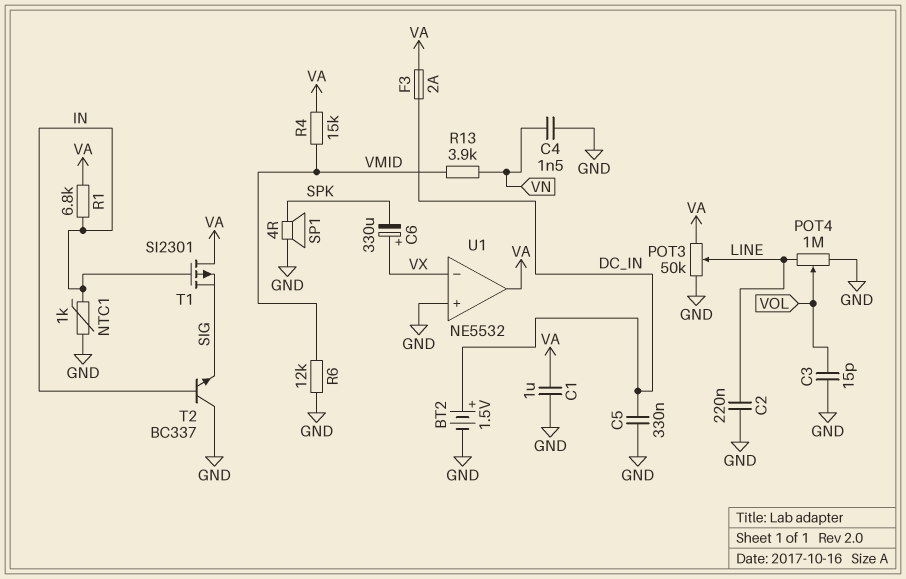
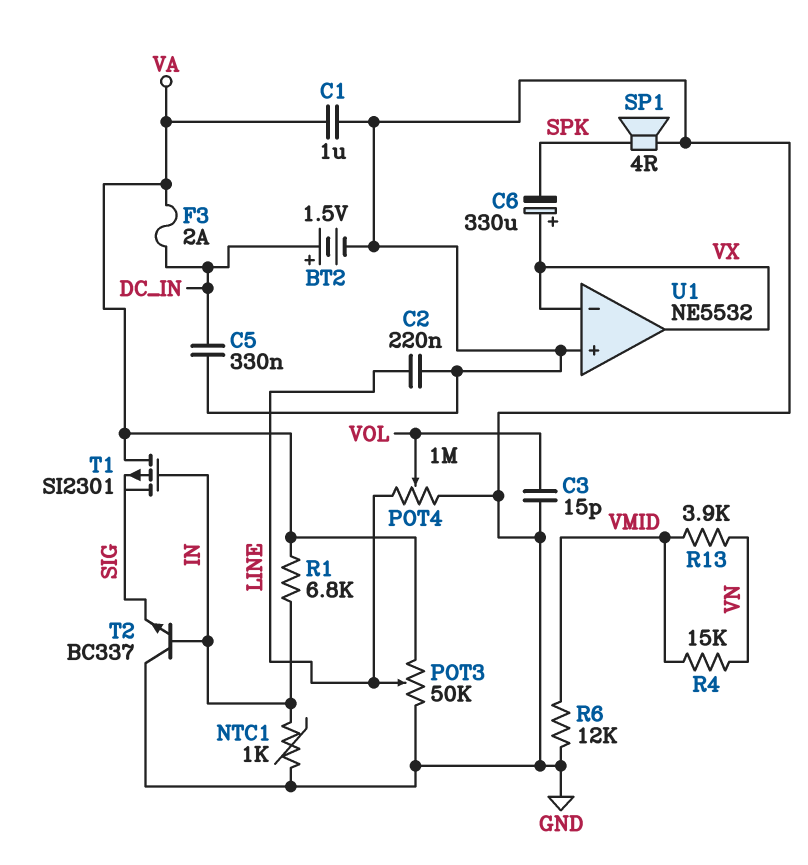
C4: 1.5nF (GND, VN) -> none
R4: 15k (VA, VMID) -> 15k (VMID, VN)
U1 pin out: VA -> VX

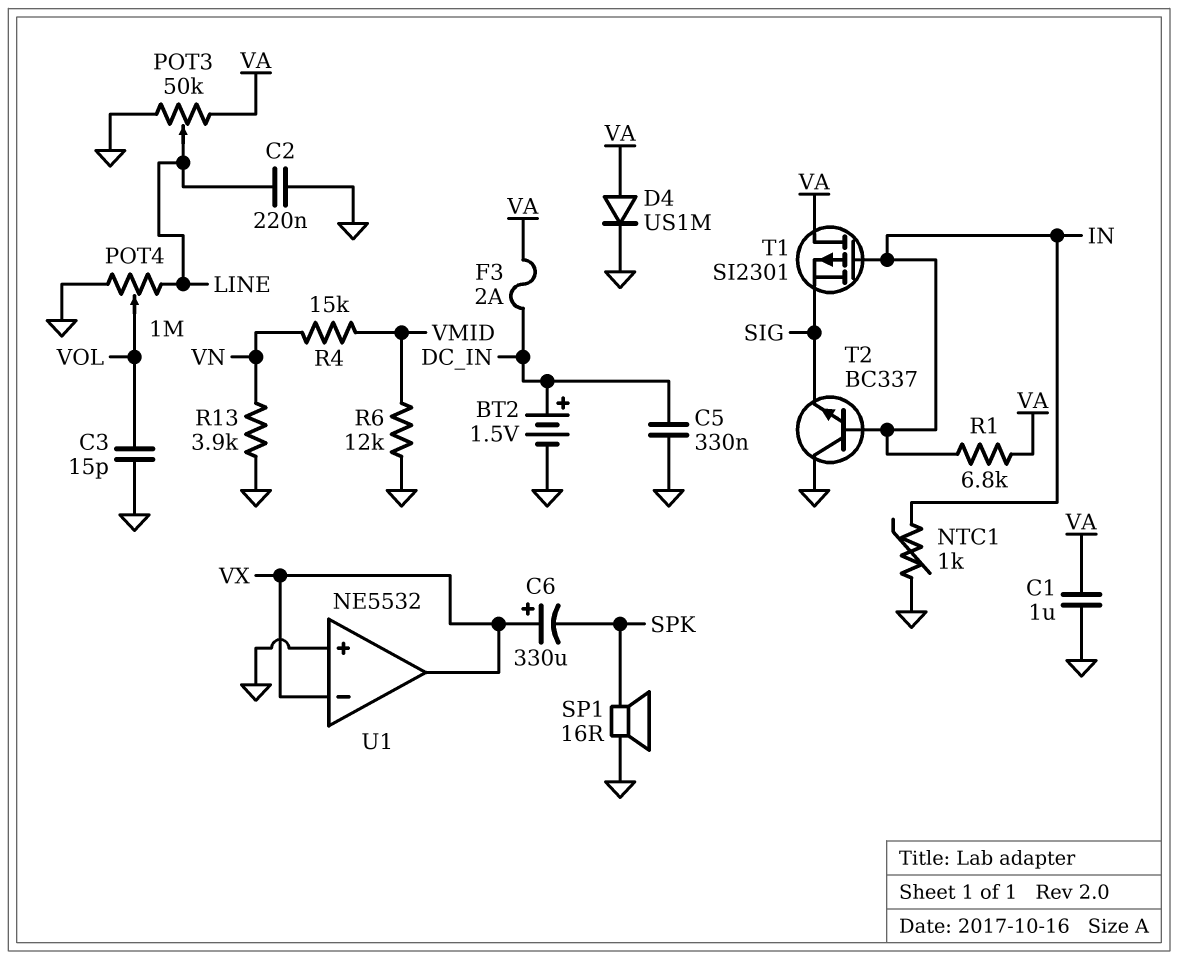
D4: none -> diode US1M (A VA, K GND)
R13: 3.9k (VMID, VN) -> 3.9k (GND, VN)
SP1: speaker 4R (GND, SPK) -> speaker 16R (GND, SPK)

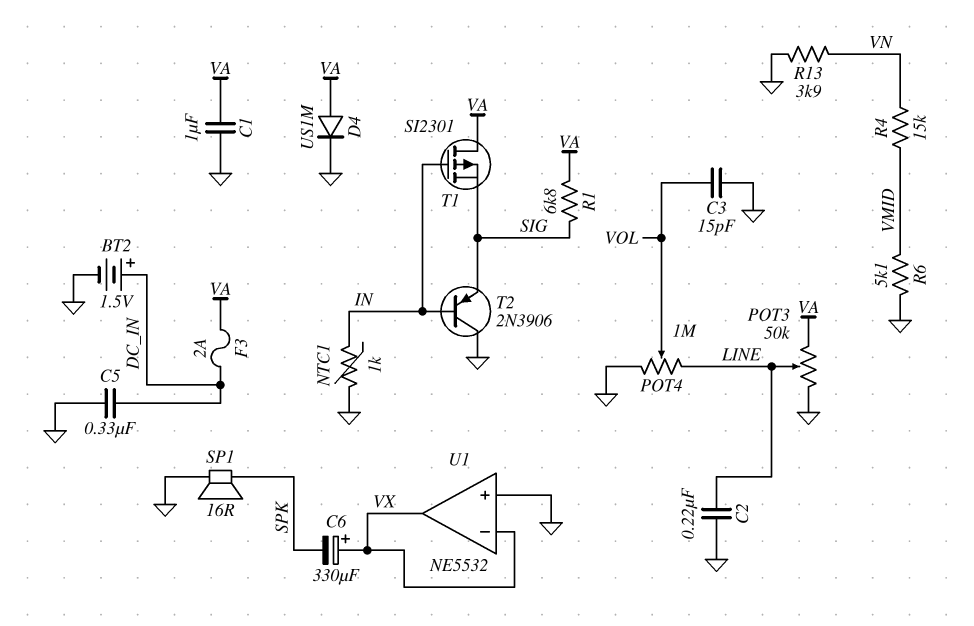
R1: 6.8k (IN, VA) -> 6.8k (SIG, VA)
R6: 12k (GND, VMID) -> 5.1k (GND, VMID)
T2: NPN BC337 (B IN, C GND, E SIG) -> PNP 2N3906 (B IN, C GND, E SIG)

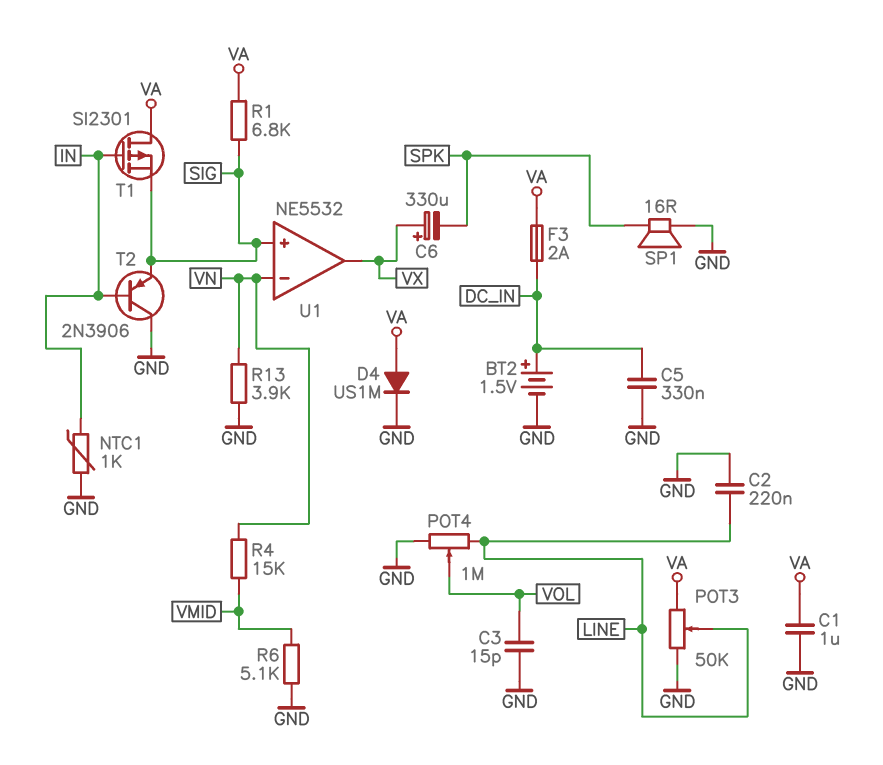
U1 pin in+: GND -> SIG
U1 pin in-: VX -> VN

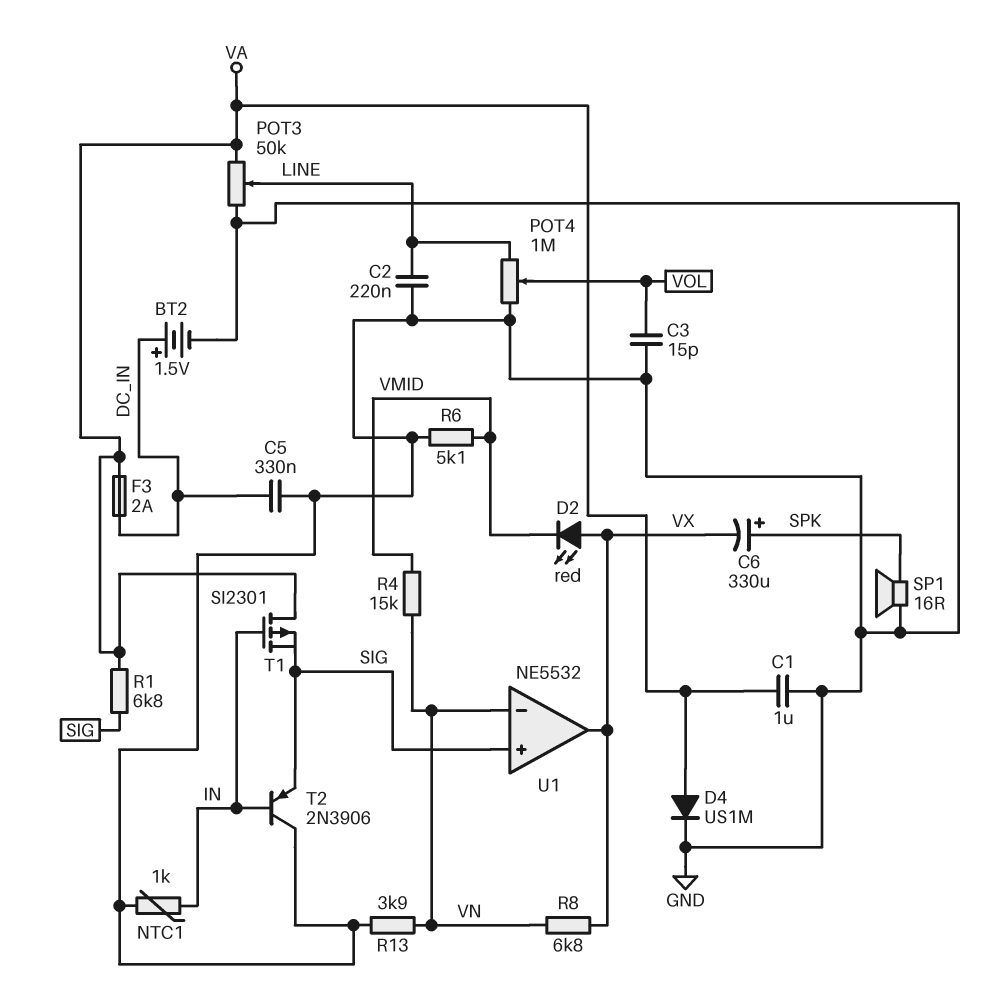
C6: 330uF (plus VX, minus SPK) -> 330uF (plus SPK, minus VX)
D2: none -> LED red (A VX, K VMID)
R8: none -> 6.8k (VN, VX)

